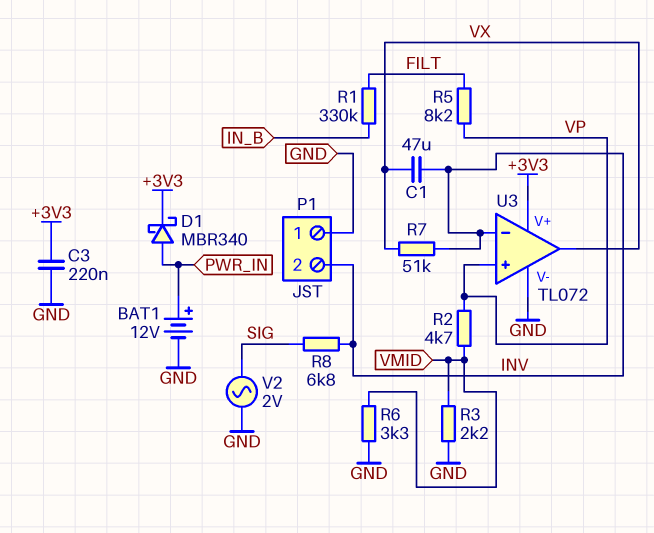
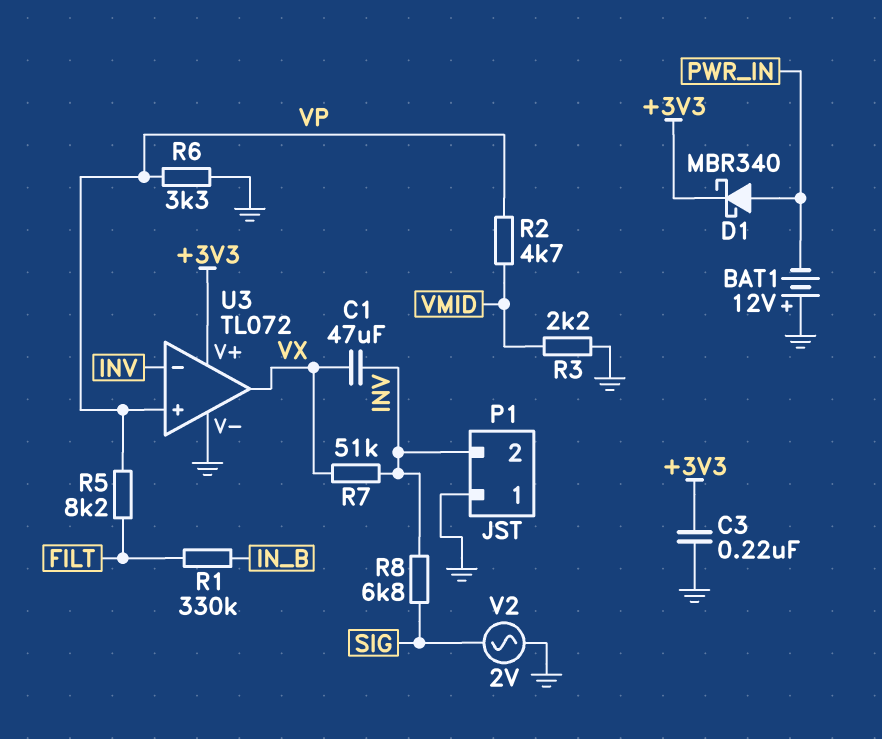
BAT1: 12V (plus PWR_IN, minus GND) -> 12V (plus GND, minus PWR_IN)
R6: 3.3k (GND, VMID) -> 3.3k (GND, VP)

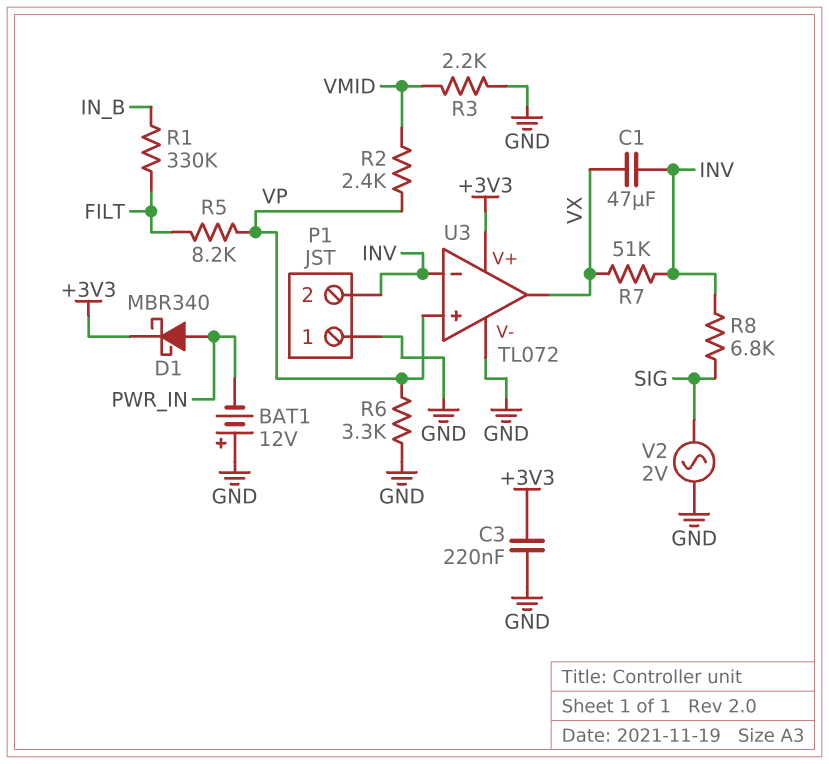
R2: 4.7k (VMID, VP) -> 2.4k (VMID, VP)

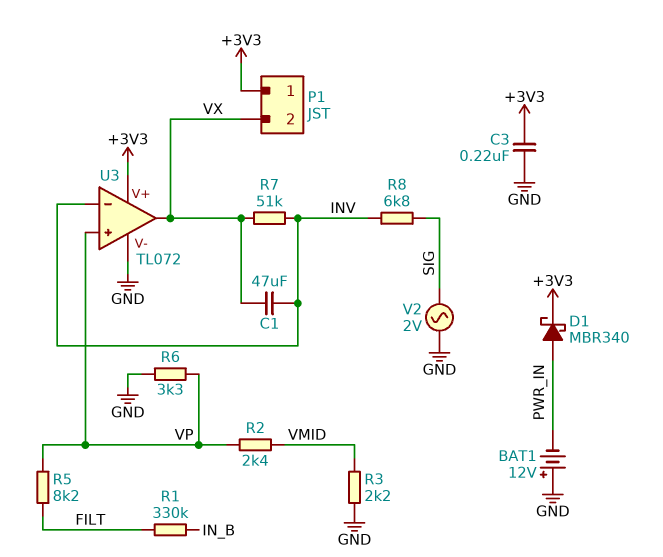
P1 pin 1: GND -> +3V3
P1 pin 2: INV -> VX

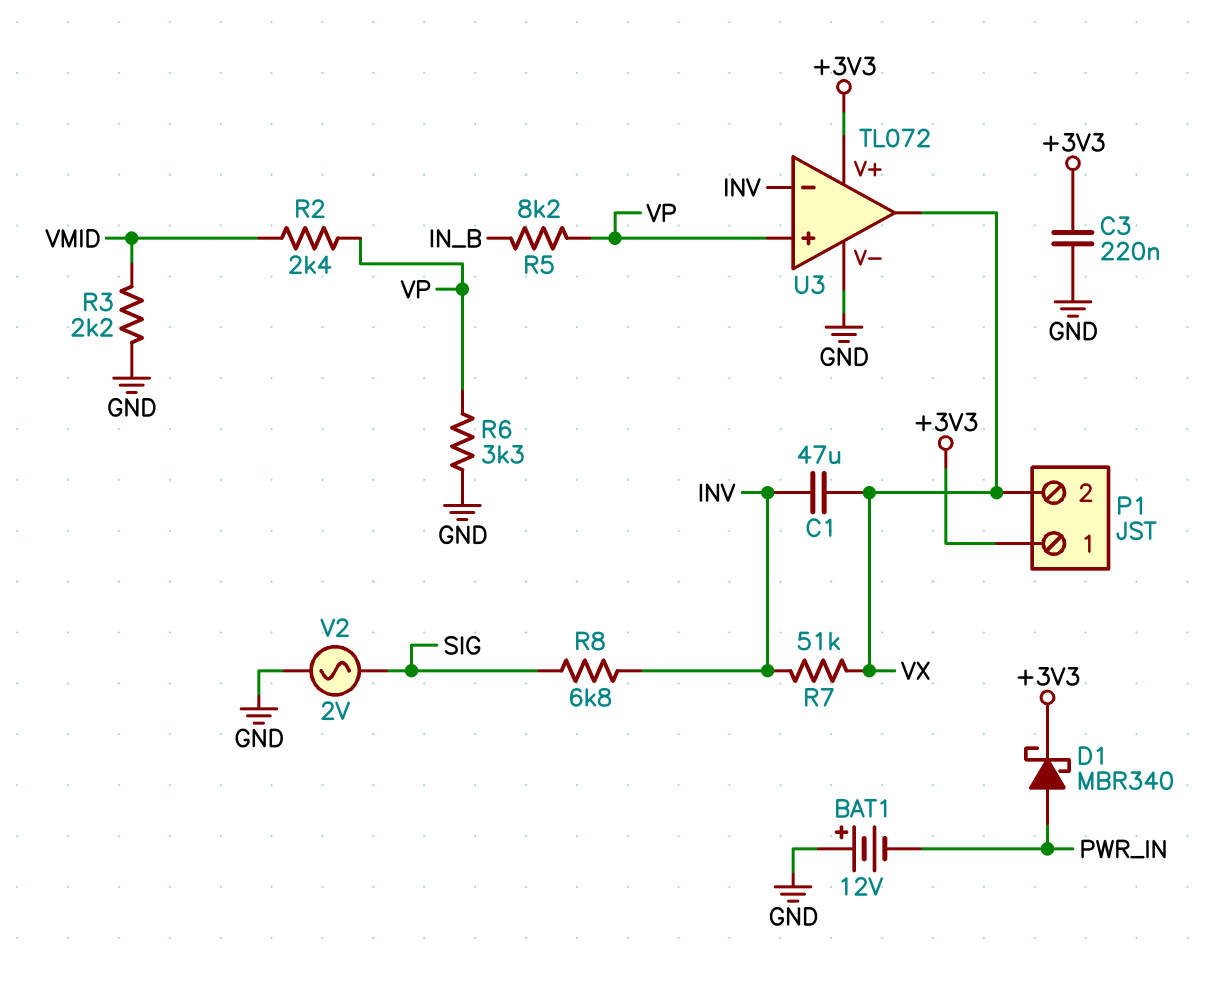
R1: 330k (FILT, IN_B) -> none
R5: 8.2k (FILT, VP) -> 8.2k (IN_B, VP)

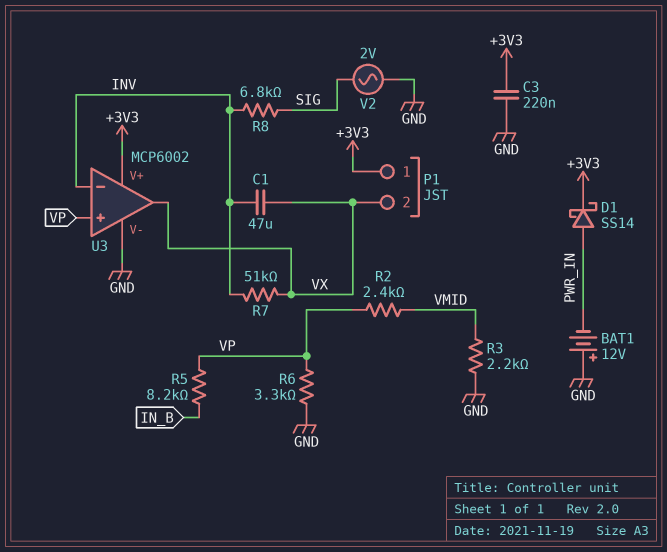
D1: schottky MBR340 (A PWR_IN, K +3V3) -> schottky SS14 (A PWR_IN, K +3V3)
U3: TL072 -> MCP6002

